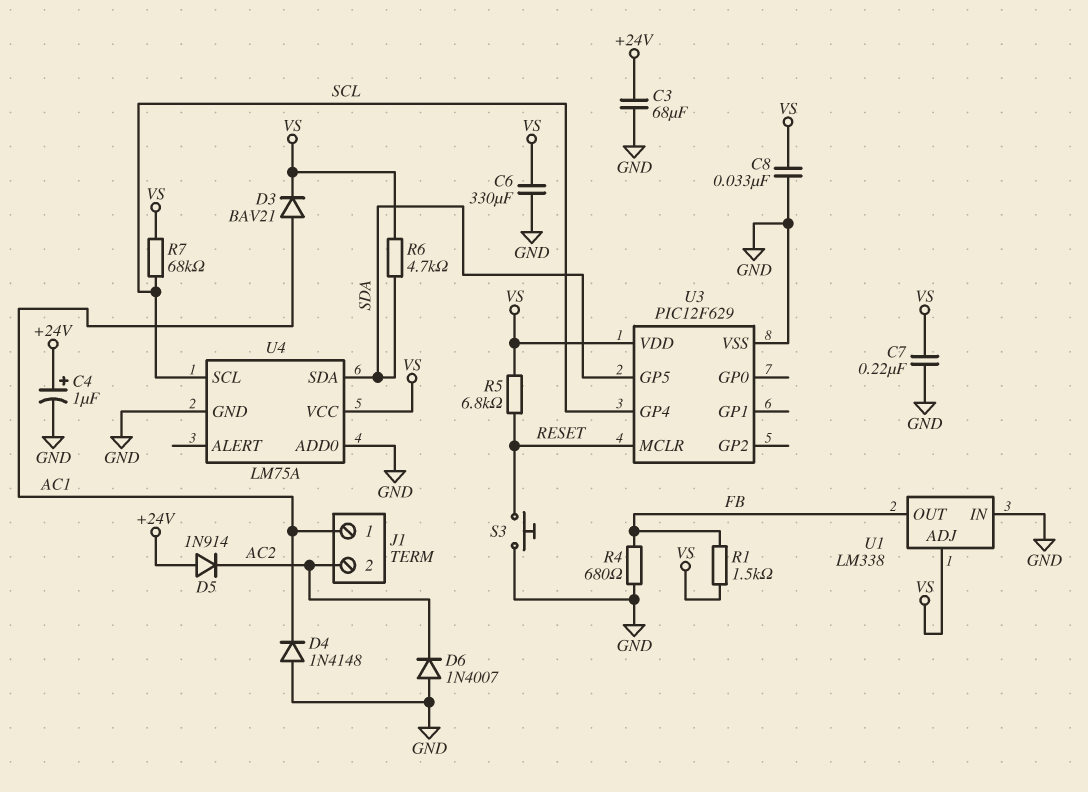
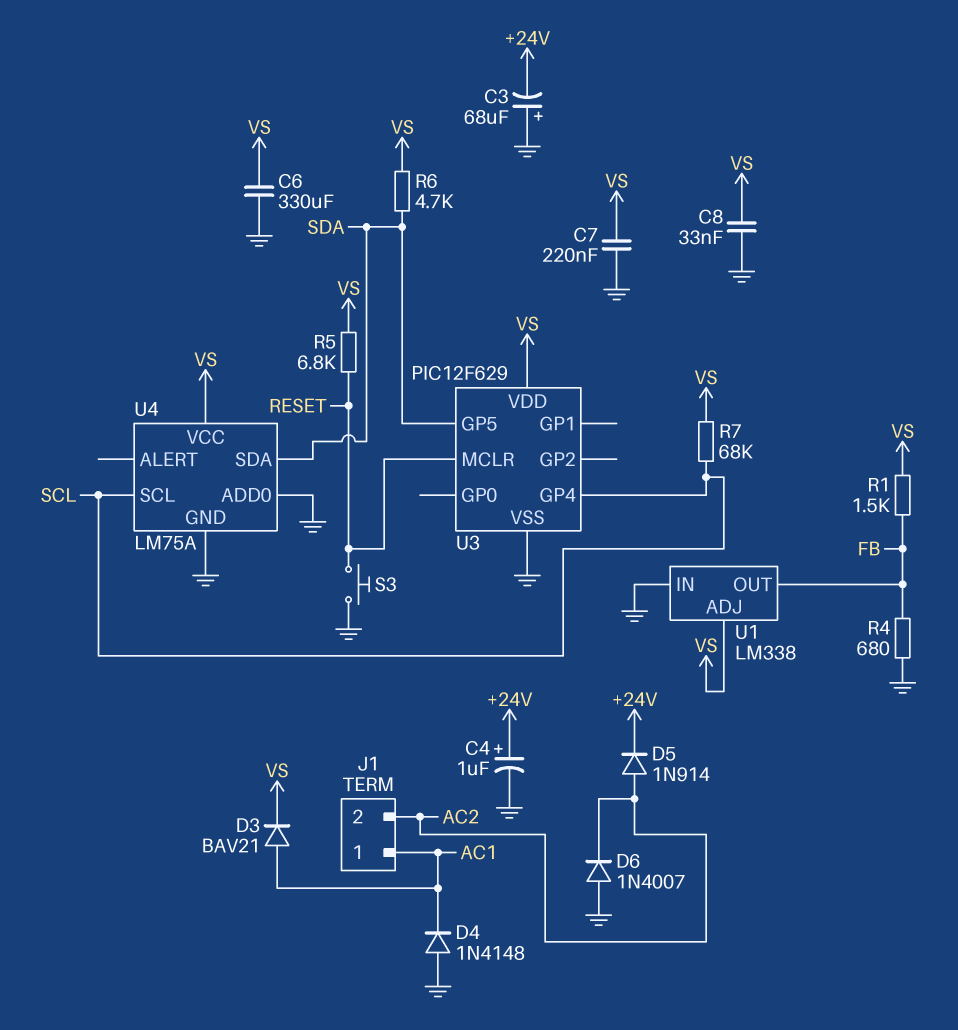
C3: 68uF (+24V, GND) -> 68uF (plus GND, minus +24V)
D5: diode 1N914 (A +24V, K AC2) -> diode 1N914 (A AC2, K +24V)

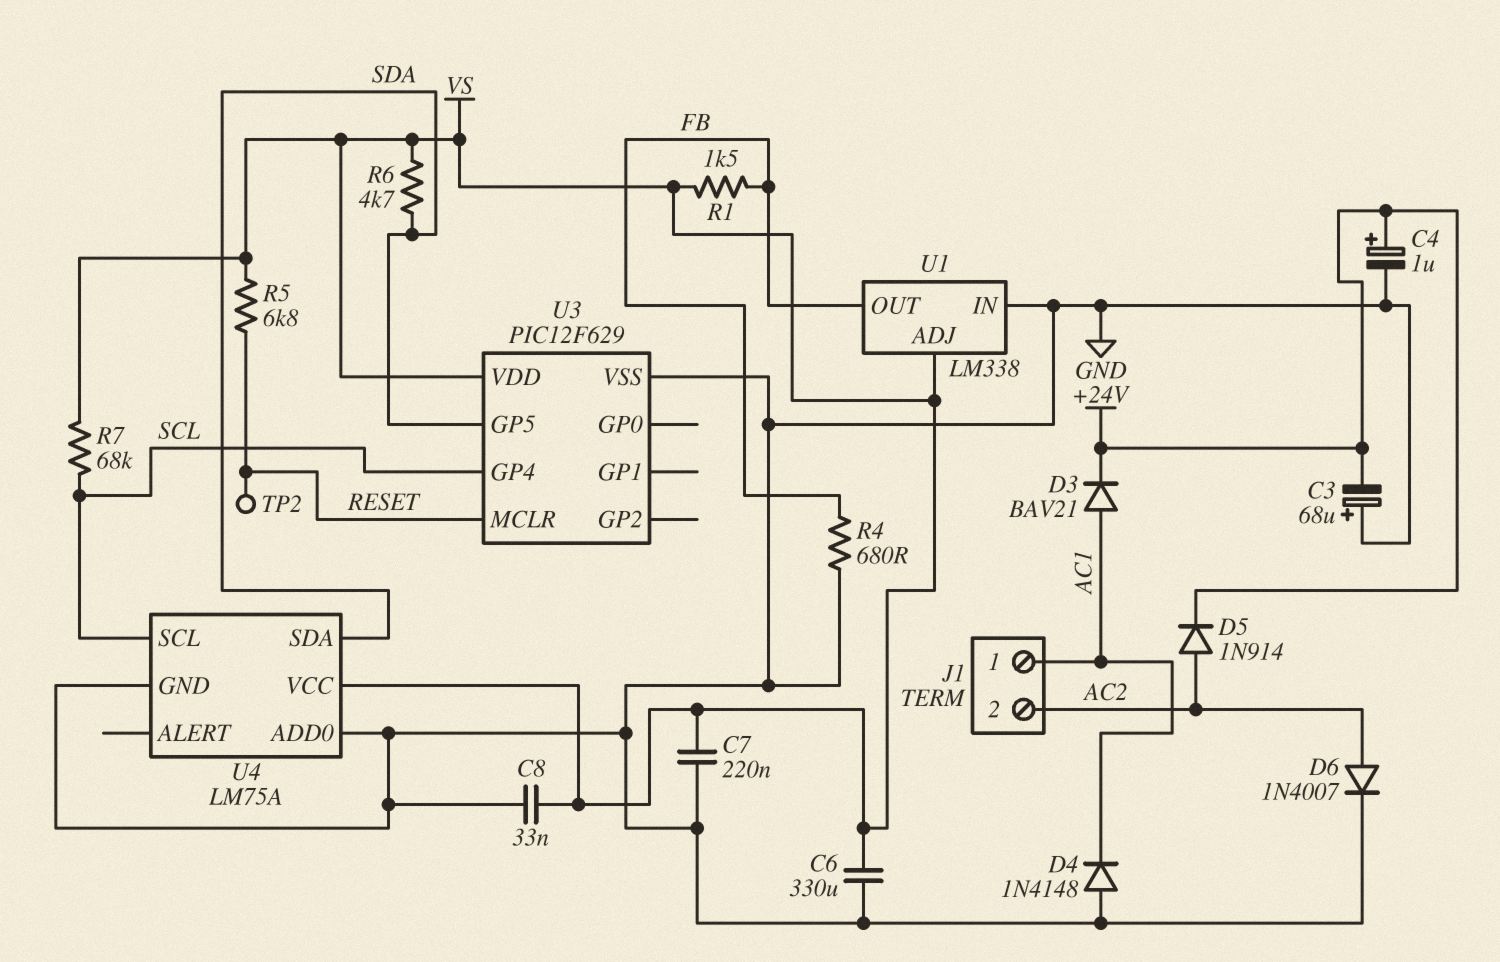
D3: diode BAV21 (A AC1, K VS) -> diode BAV21 (A AC1, K +24V)
D6: diode 1N4007 (A GND, K AC2) -> diode 1N4007 (A AC2, K GND)
S3: button (GND, RESET) -> none
TP2: none -> test point (RESET)

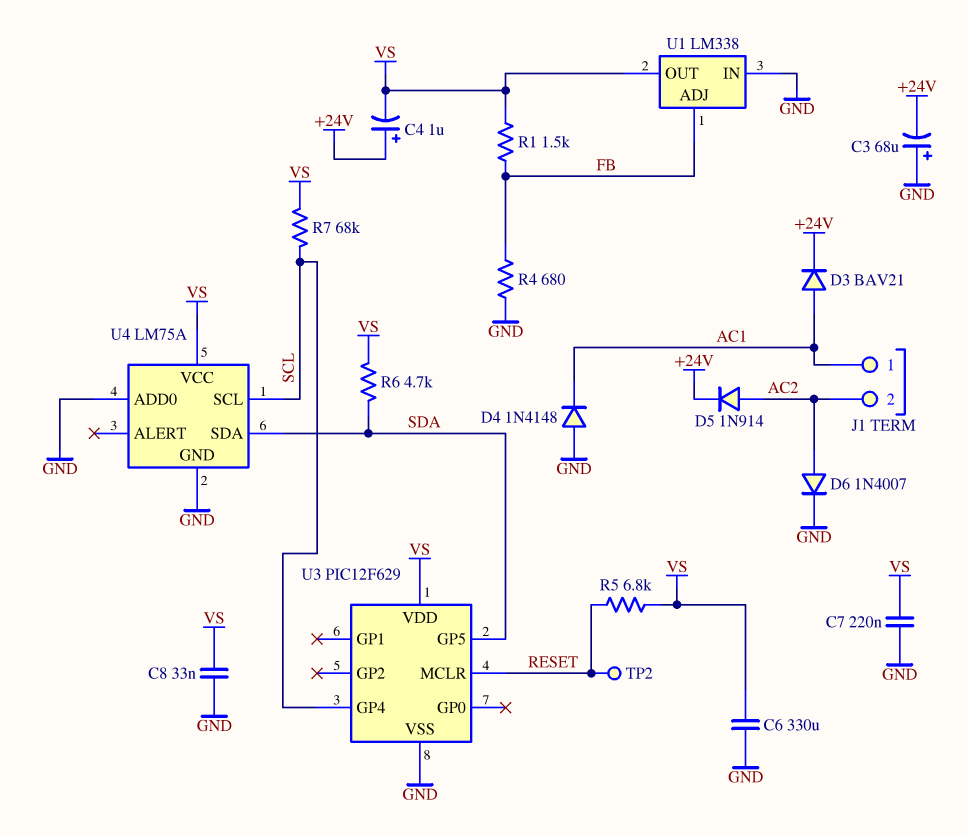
C4: 1uF (plus +24V, minus GND) -> 1uF (plus +24V, minus VS)
U1 pin ADJ: VS -> FB
U1 pin OUT: FB -> VS

